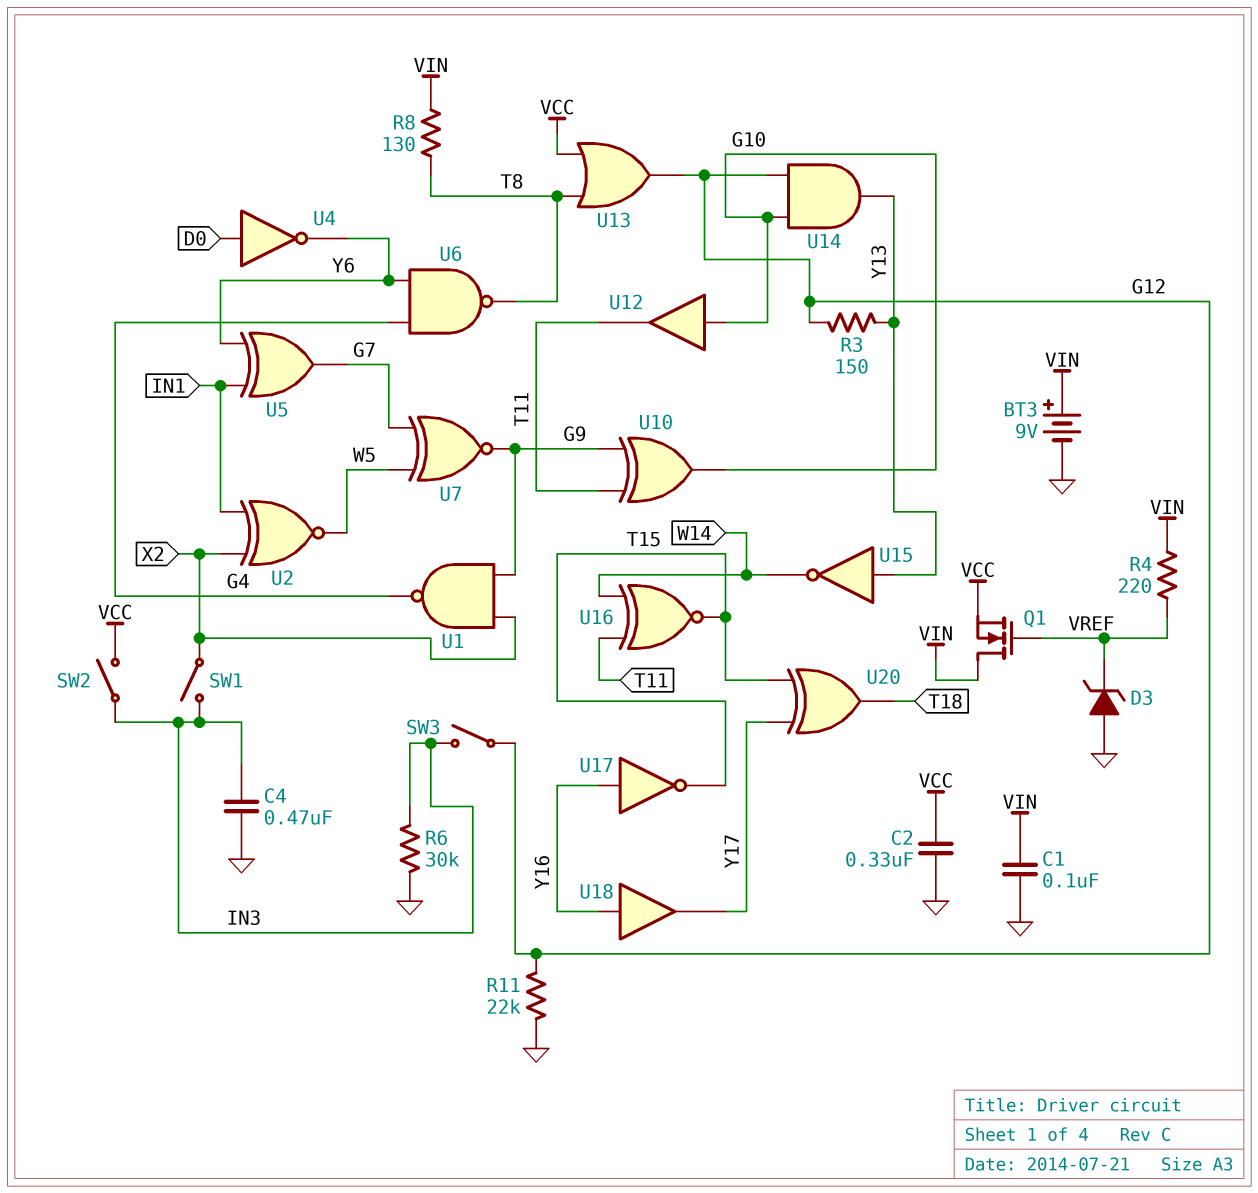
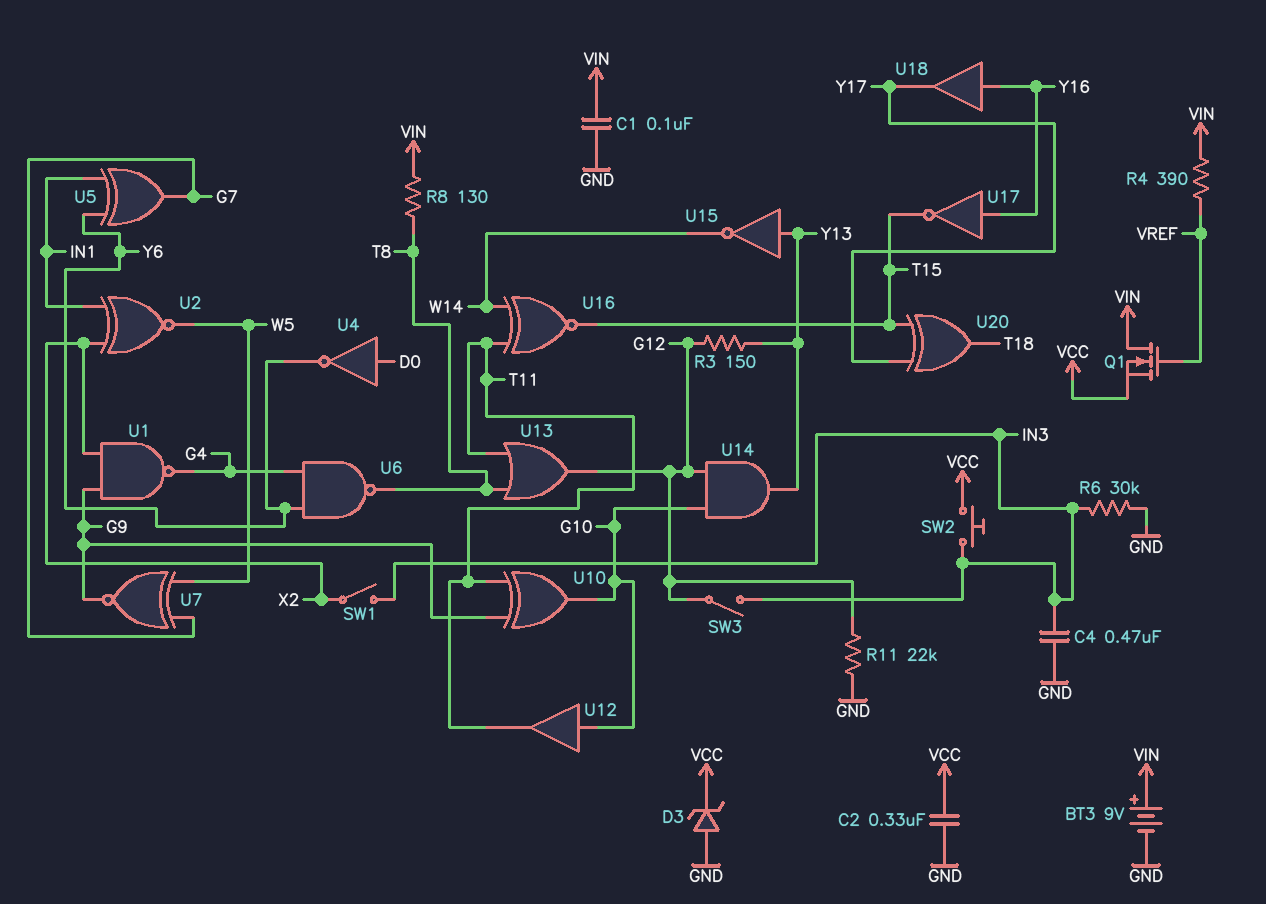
D3: zener (A GND, K VREF) -> zener (A GND, K VCC)
R4: 220 (VIN, VREF) -> 390 (VIN, VREF)
SW2: switch (IN3, VCC) -> button (IN3, VCC)
U13: OR (in T8, in VCC, out G12) -> OR (in T8, in T11, out G12)

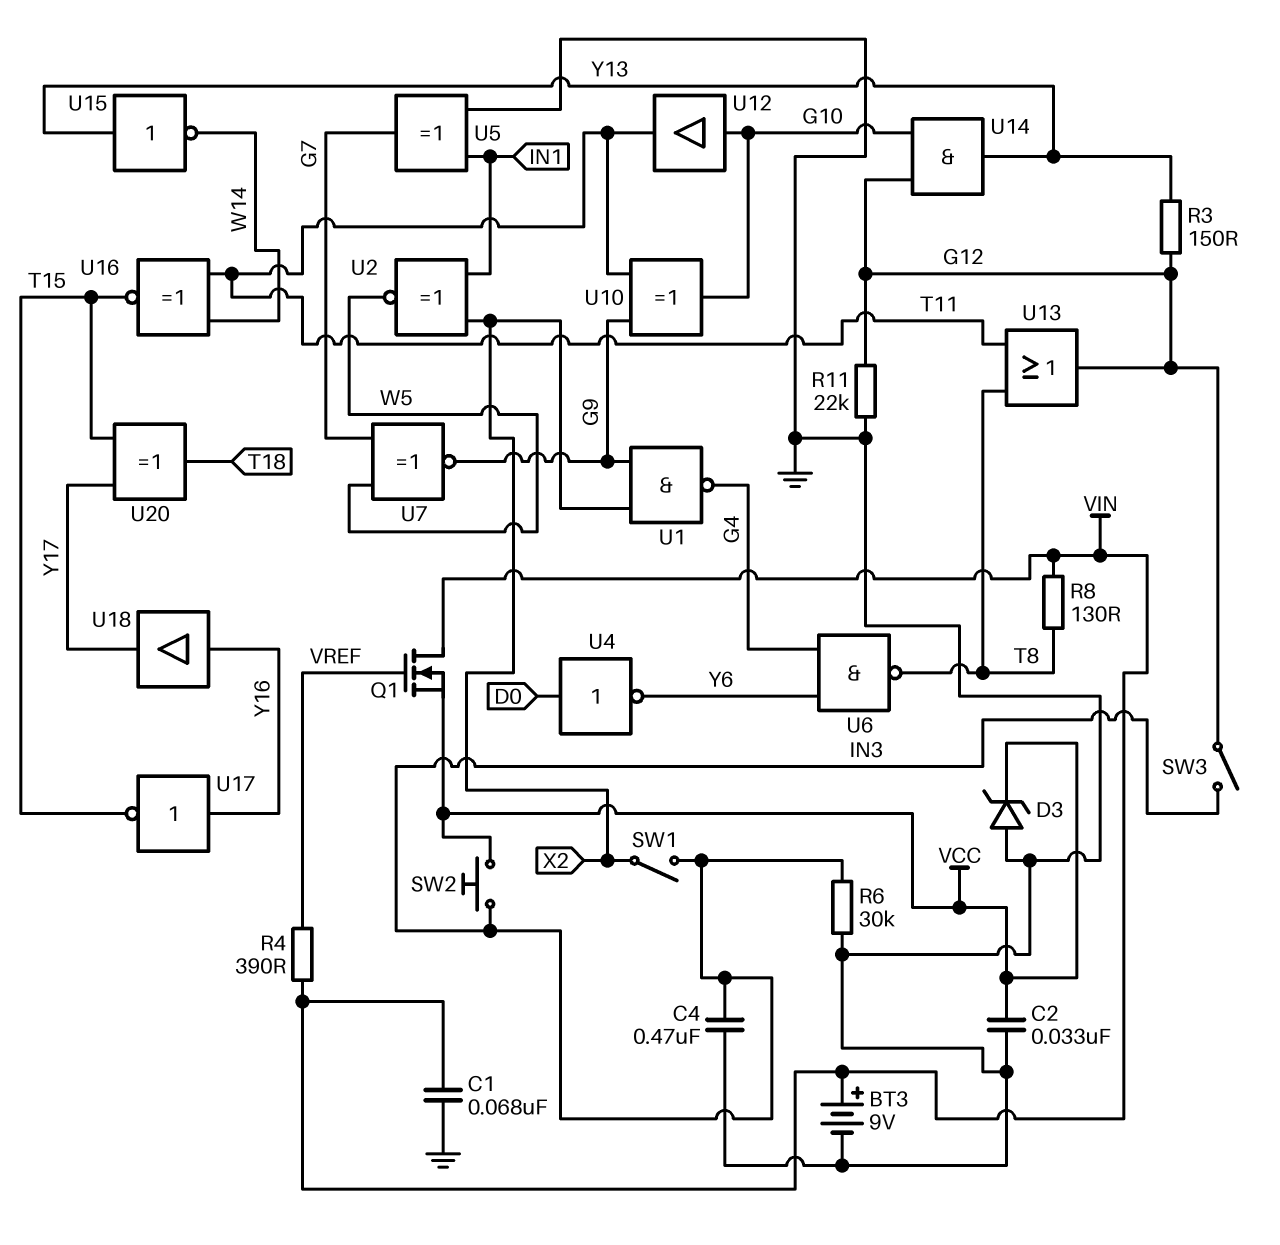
C1: 100nF (GND, VIN) -> 68nF (GND, VIN)
C2: 330nF (GND, VCC) -> 33nF (GND, VCC)
U5: XOR (in IN1, in Y6, out G7) -> XOR (in GND, in IN1, out G7)

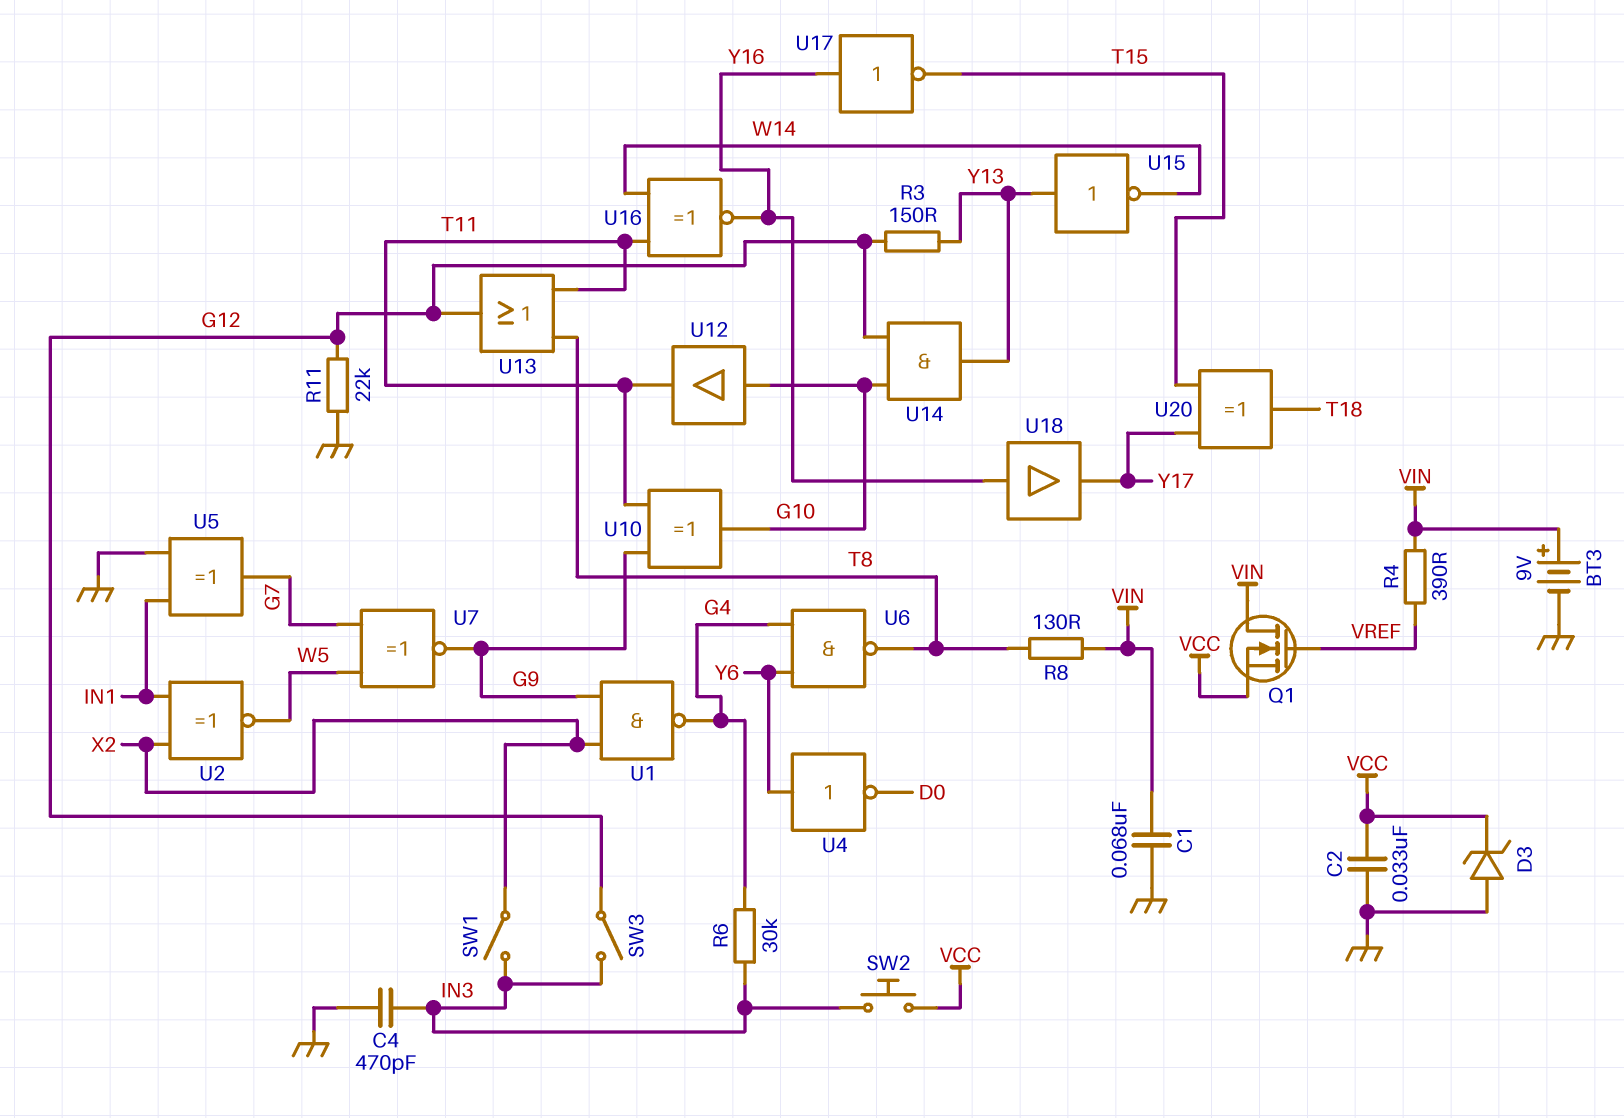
C4: 470nF (GND, IN3) -> 470pF (GND, IN3)
R6: 30k (GND, IN3) -> 30k (G4, IN3)
U4: NOT (in D0, out Y6) -> NOT (in Y6, out D0)
U16: XNOR (in T11, in W14, out T15) -> XNOR (in T11, in W14, out Y16)

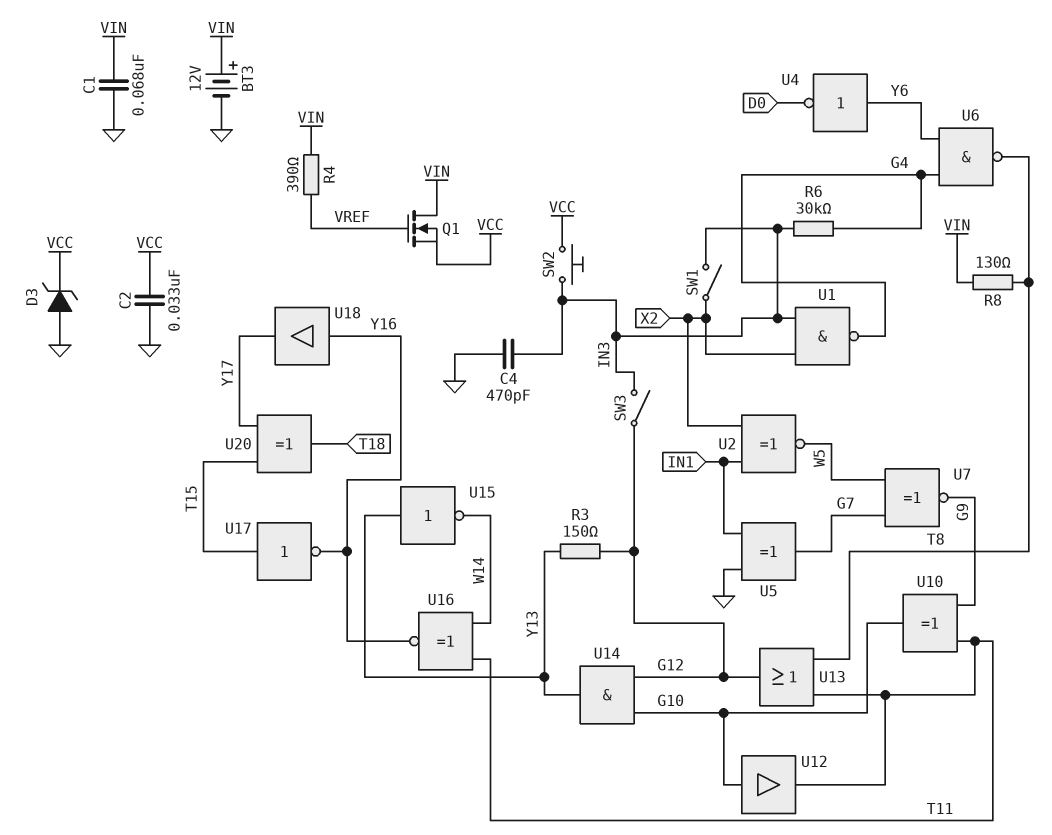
BT3: 9V (plus VIN, minus GND) -> 12V (plus VIN, minus GND)
R11: 22k (G12, GND) -> none
U1: NAND (in G9, in X2, out G4) -> NAND (in IN3, in X2, out G4)
U17: NOT (in Y16, out T15) -> NOT (in T15, out Y16)

